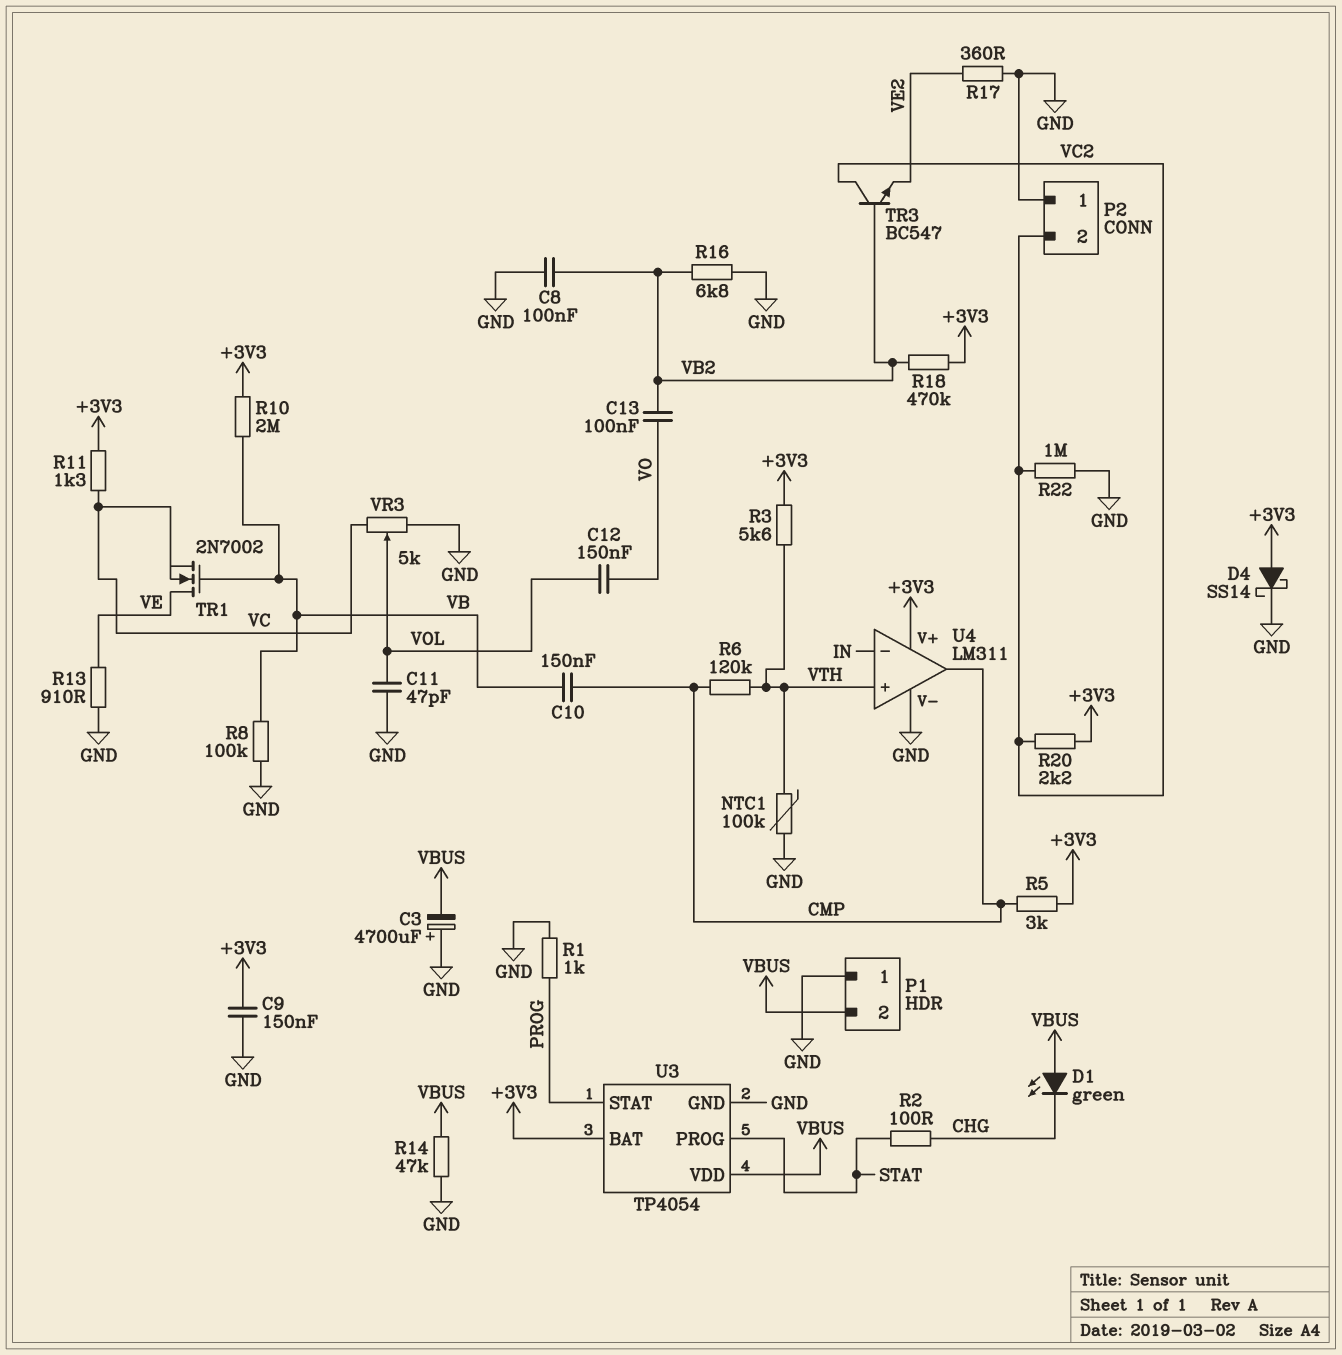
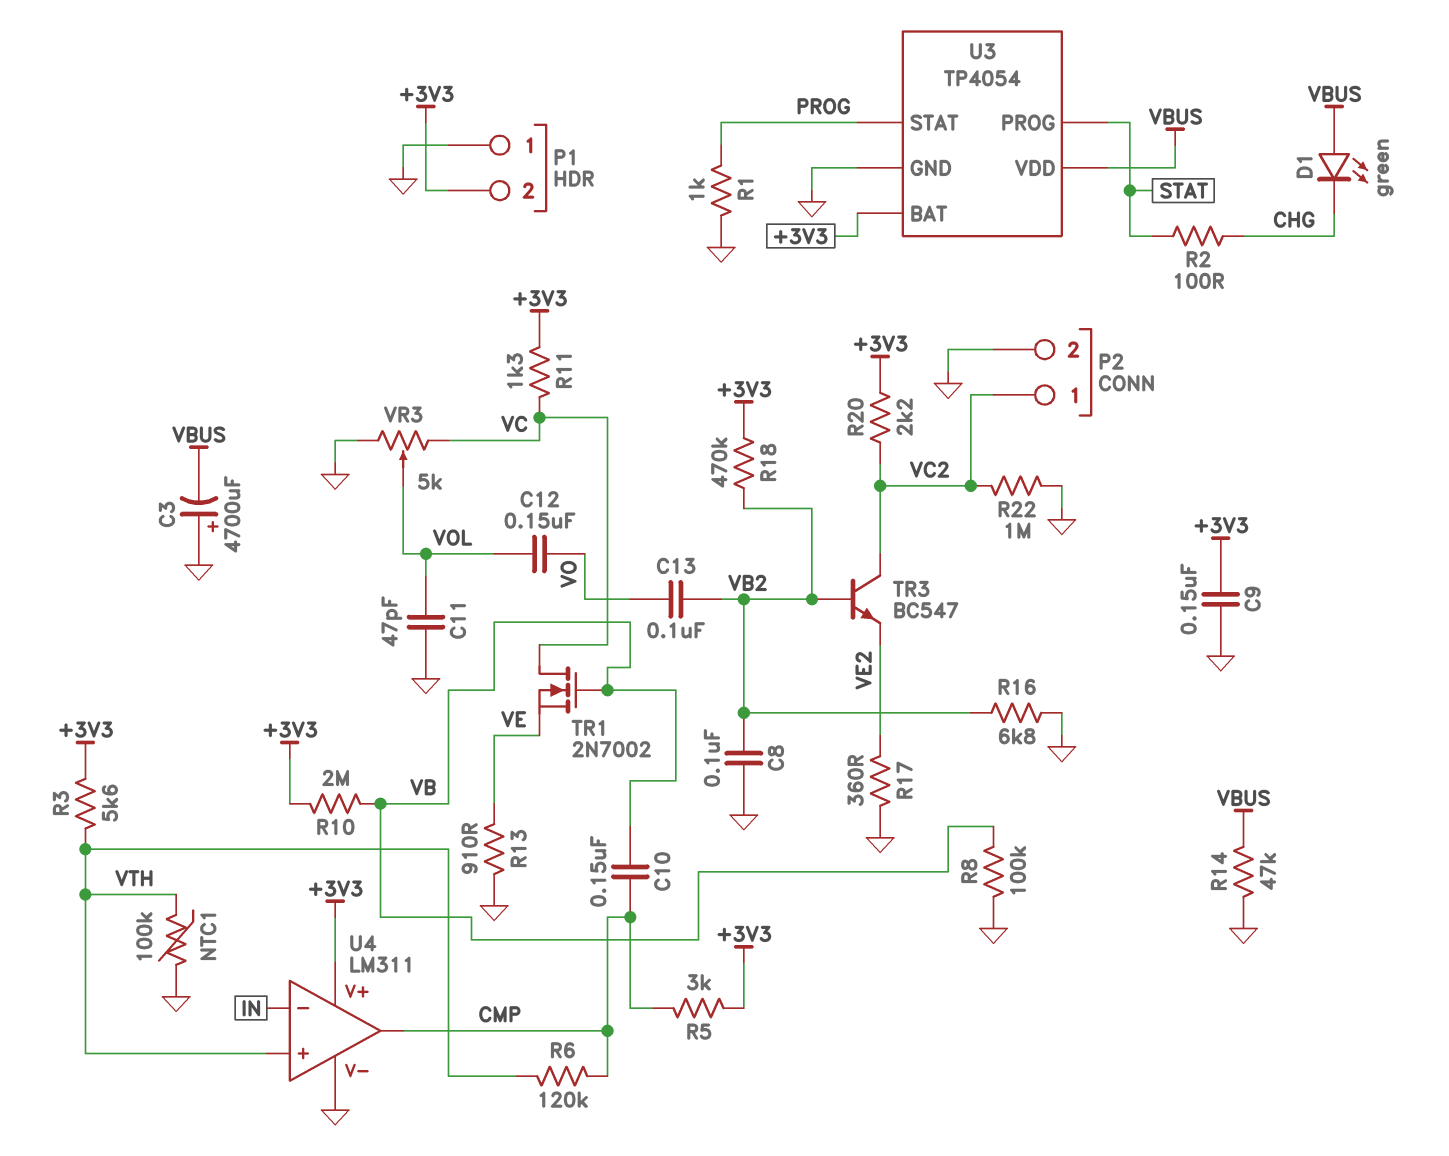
D4: schottky SS14 (A +3V3, K GND) -> none
P1 pin 2: VBUS -> +3V3
P2 pin 1: GND -> VC2
P2 pin 2: VC2 -> GND
TR1: NMOS 2N7002 (G VB, D VE, S VC) -> NMOS 2N7002 (G VB, D VC, S VE)

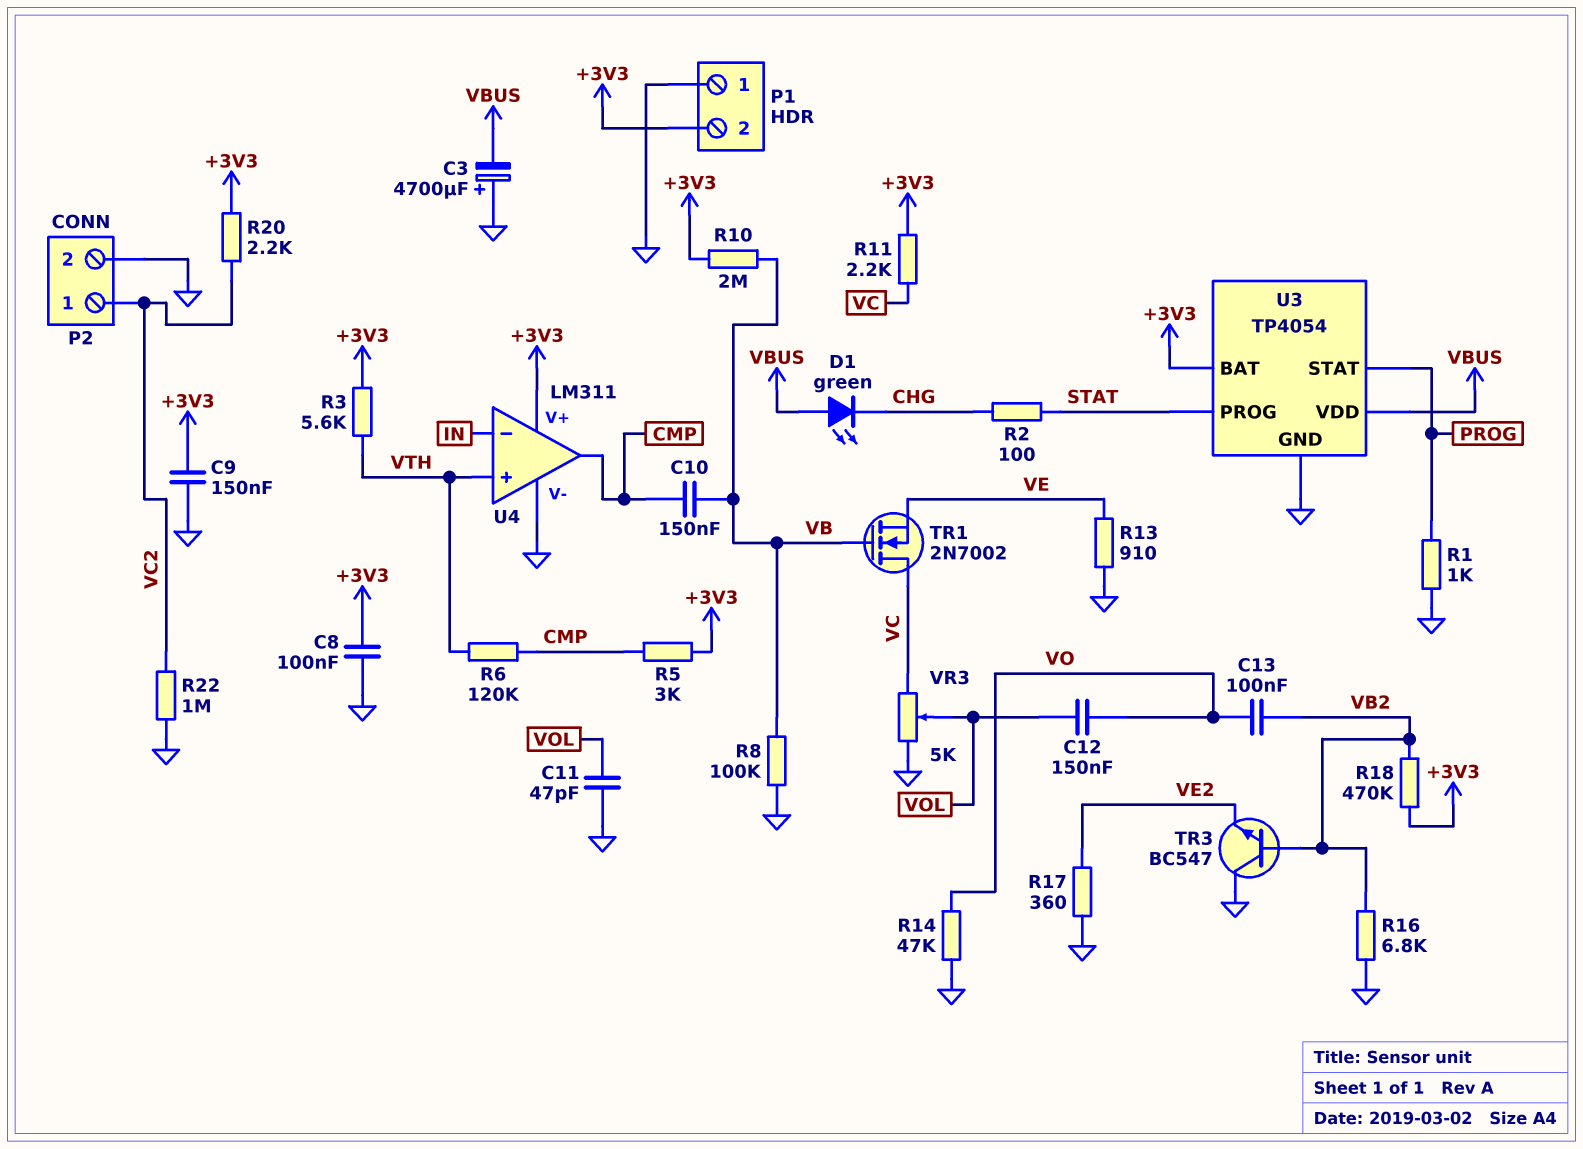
C8: 100nF (GND, VB2) -> 100nF (+3V3, GND)
NTC1: 100k (GND, VTH) -> none
R11: 1.3k (+3V3, VC) -> 2.2k (+3V3, VC)
R14: 47k (GND, VBUS) -> 47k (GND, VO)
TR3: NPN BC547 (B VB2, C VC2, E VE2) -> NPN BC547 (B VB2, C GND, E VE2)

